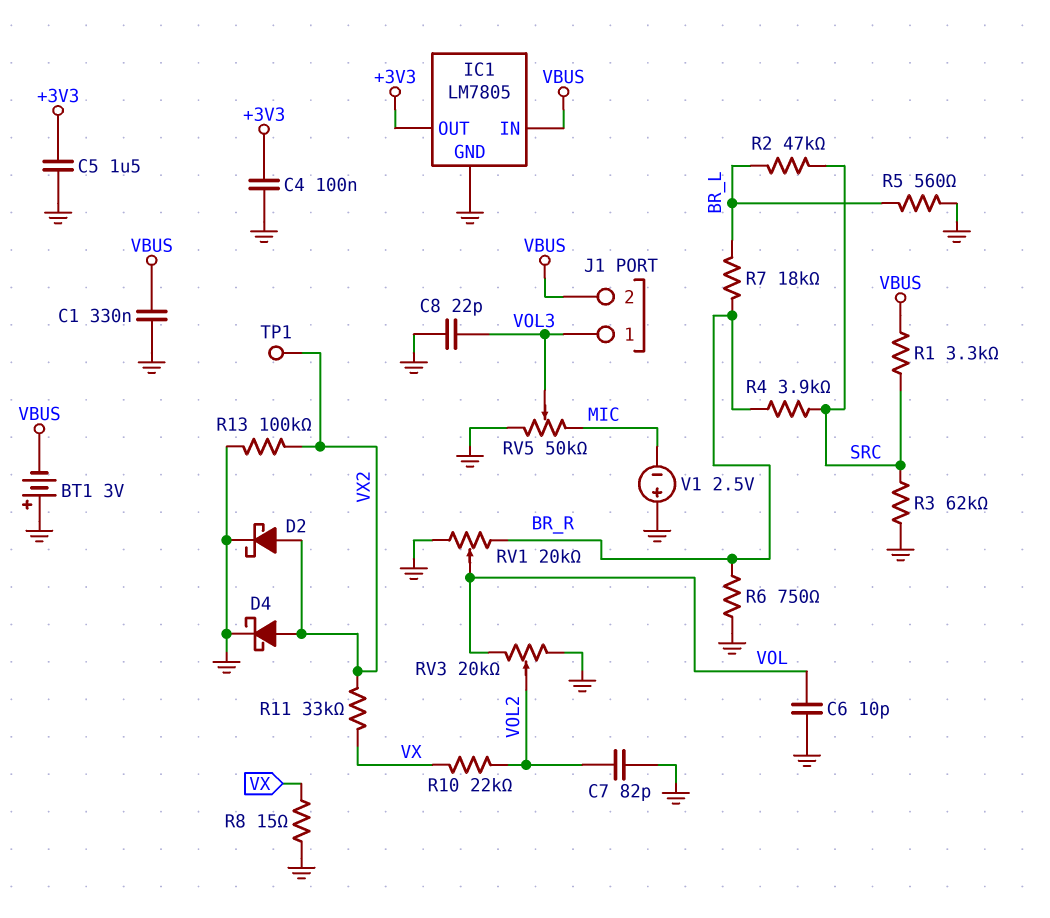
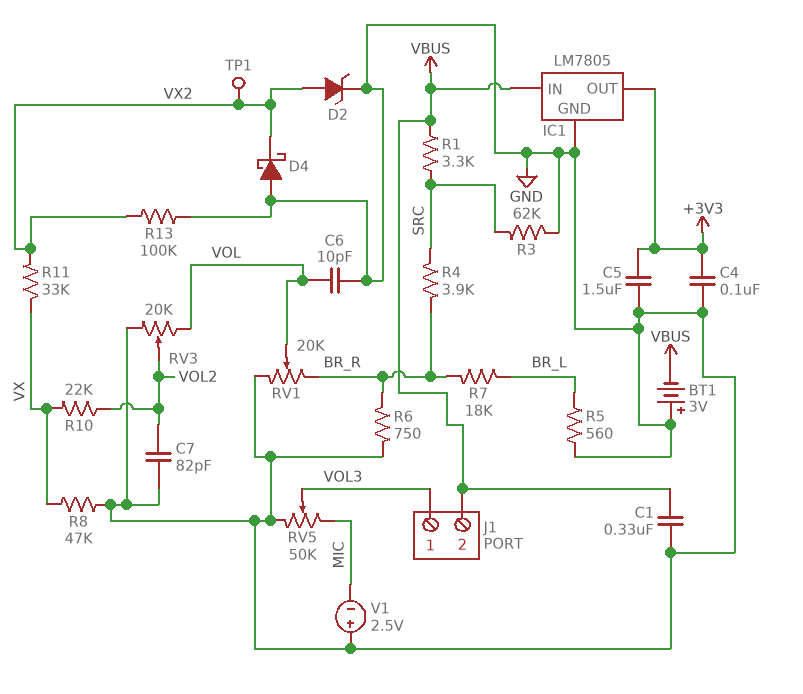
C8: 22pF (GND, VOL3) -> none
D2: schottky (A VX2, K GND) -> zener (A VX2, K GND)
D4: schottky (A VX2, K GND) -> schottky (A GND, K VX2)
R2: 47k (BR_L, SRC) -> none
R8: 15 (GND, VX) -> 47k (GND, VX)

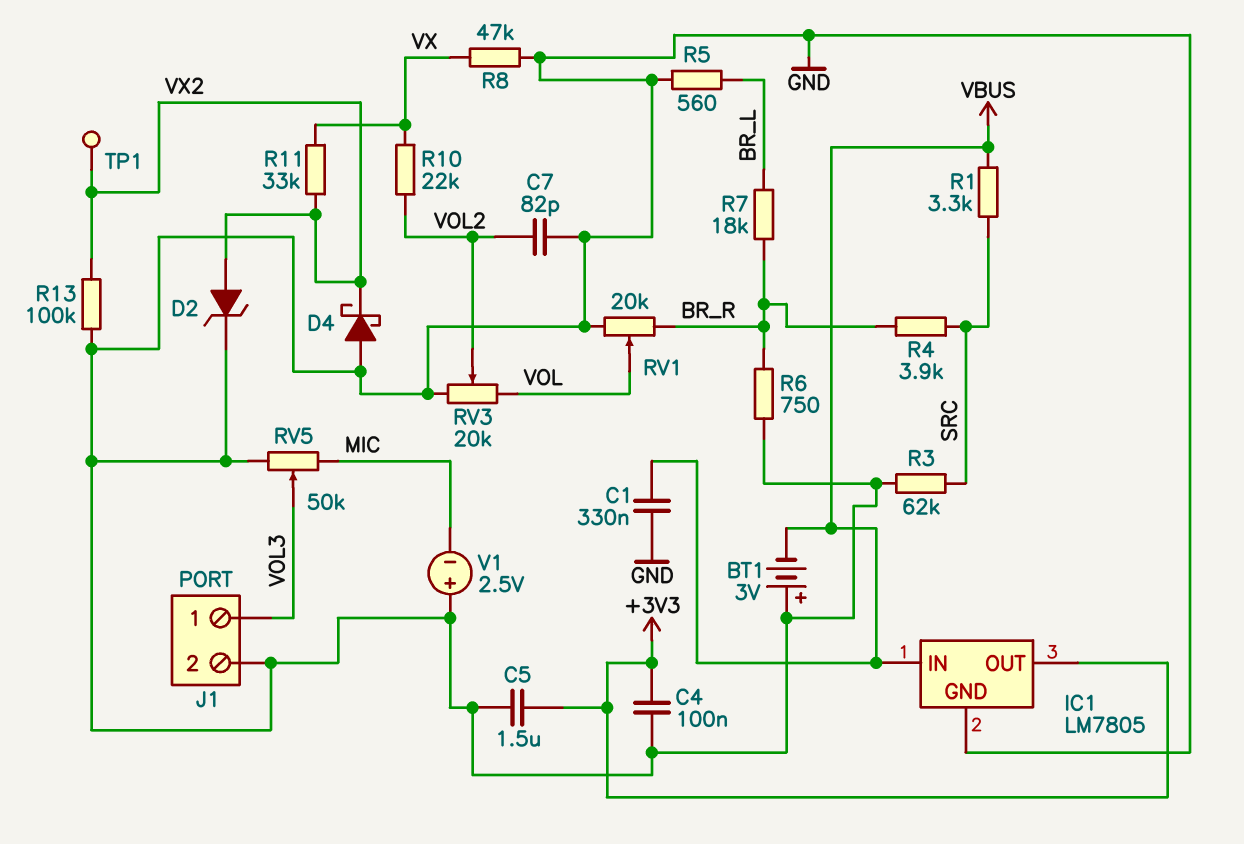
C6: 10pF (GND, VOL) -> none
J1 pin 2: VBUS -> GND

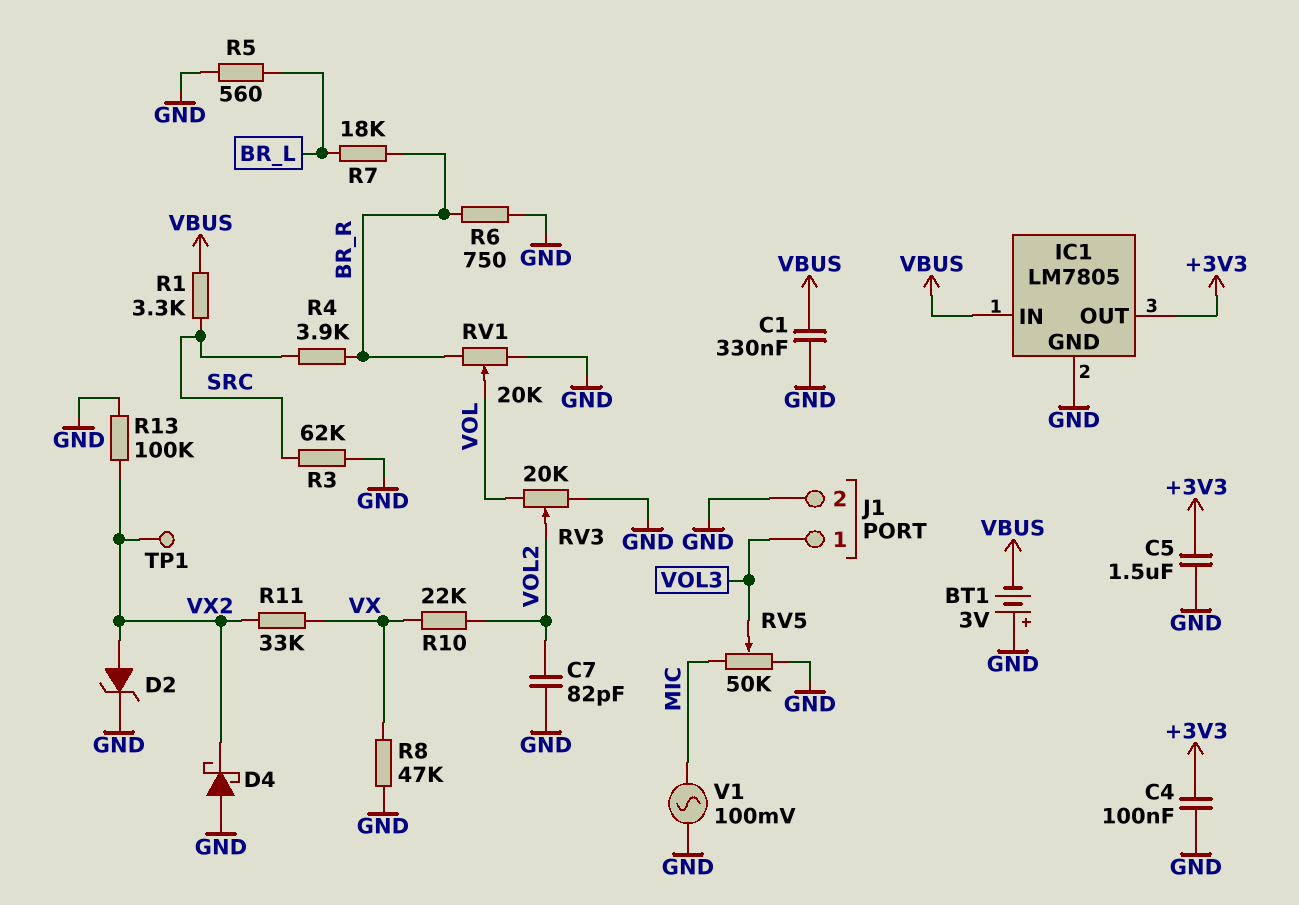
V1: 2.5V (plus GND, minus MIC) -> AC 100mV (GND, MIC)

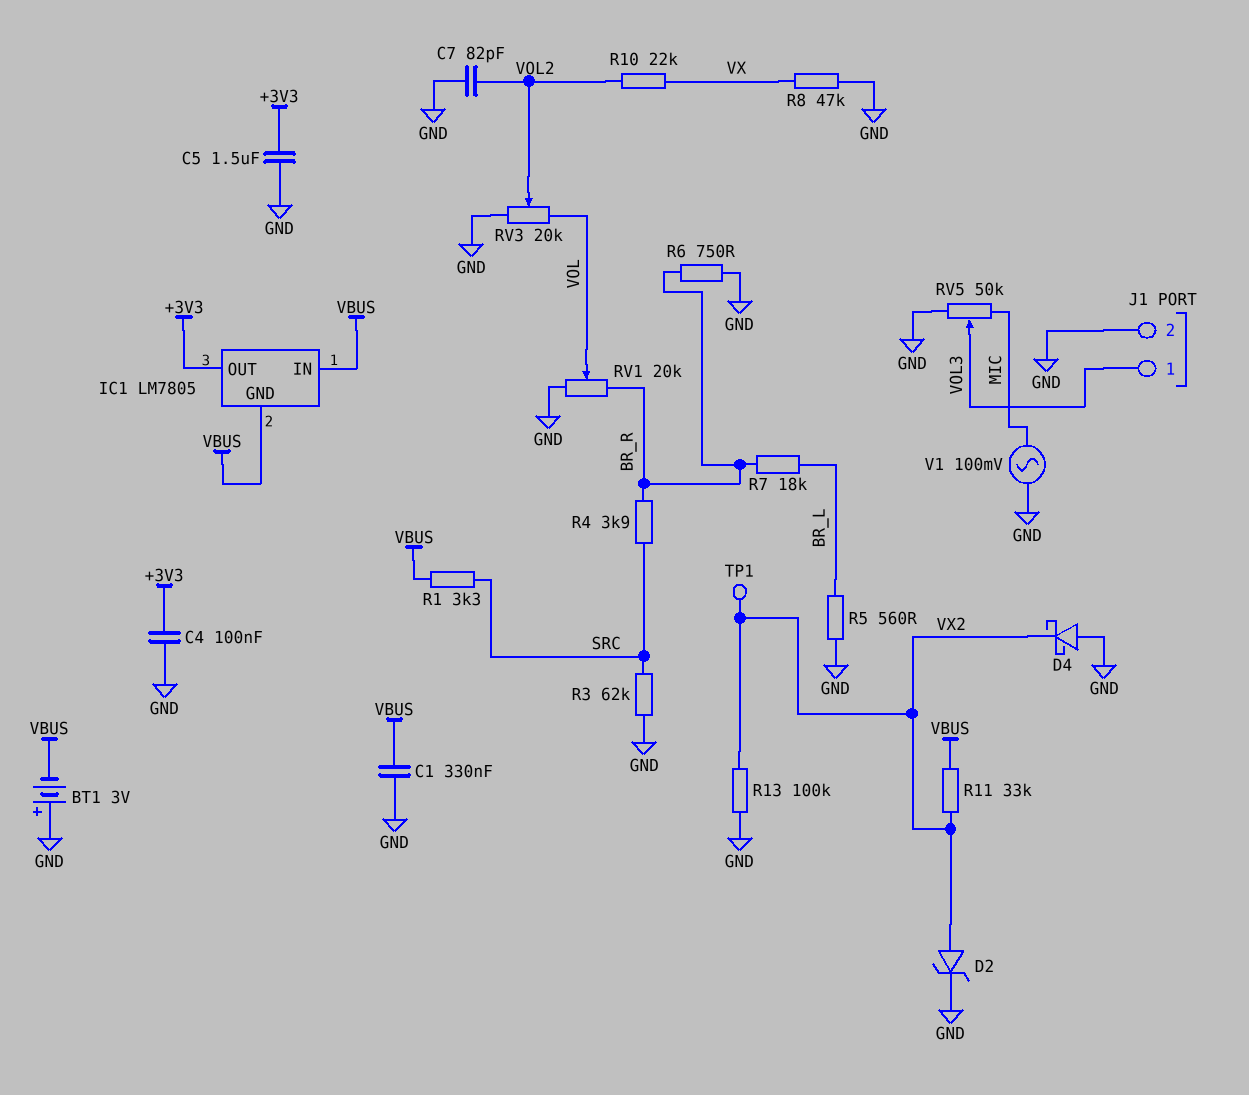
IC1 pin GND: GND -> VBUS
R11: 33k (VX, VX2) -> 33k (VBUS, VX2)

